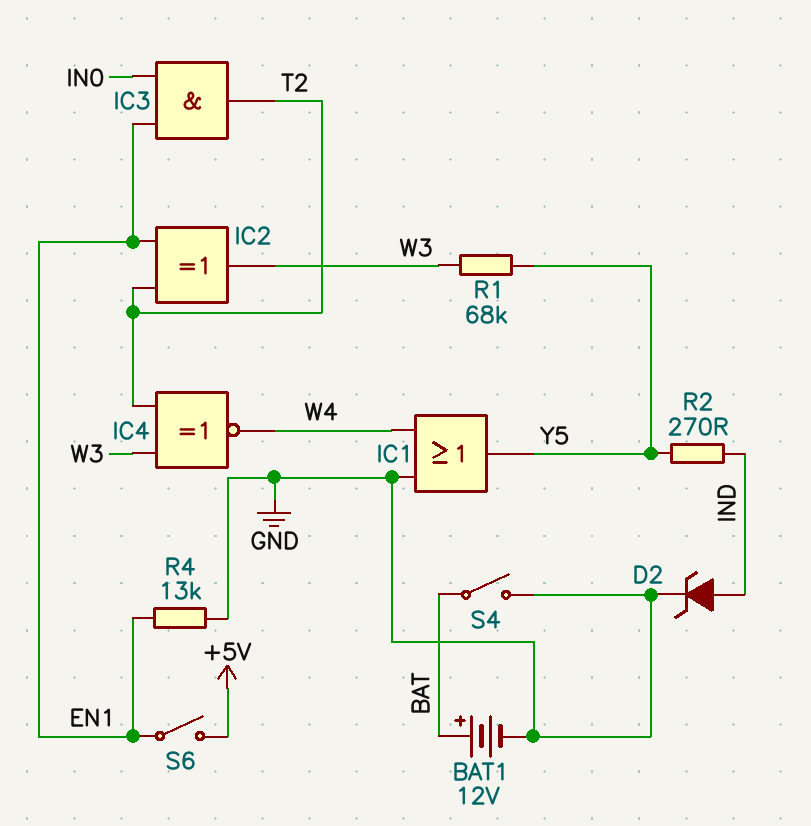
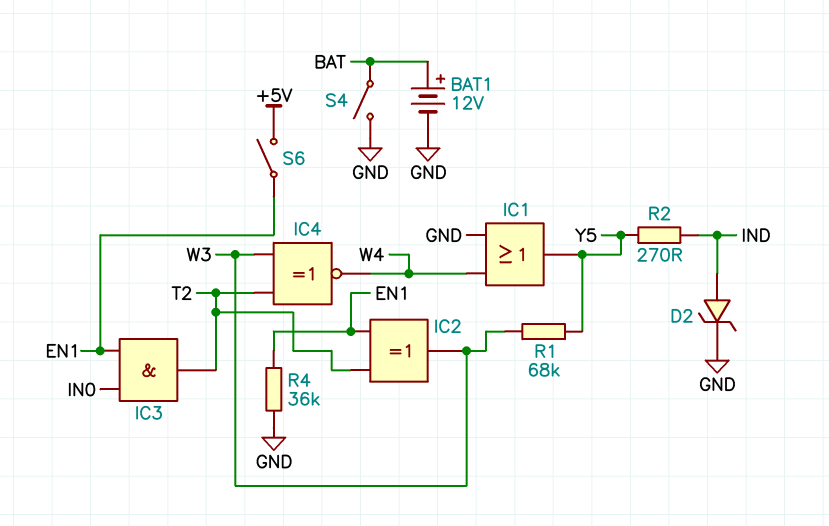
R4: 13k (EN1, GND) -> 36k (EN1, GND)

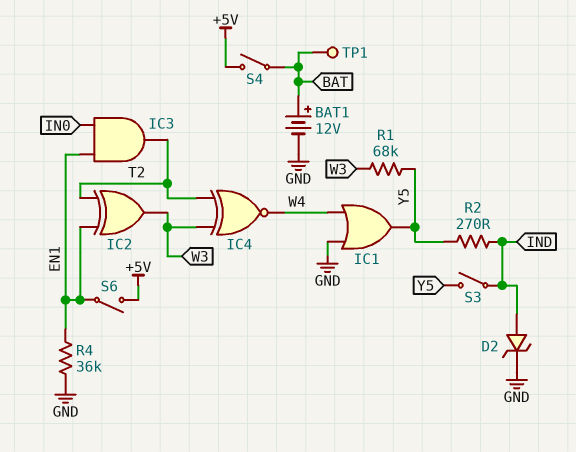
S3: none -> switch (IND, Y5)
S4: switch (BAT, GND) -> switch (+5V, BAT)
TP1: none -> test point (BAT)

